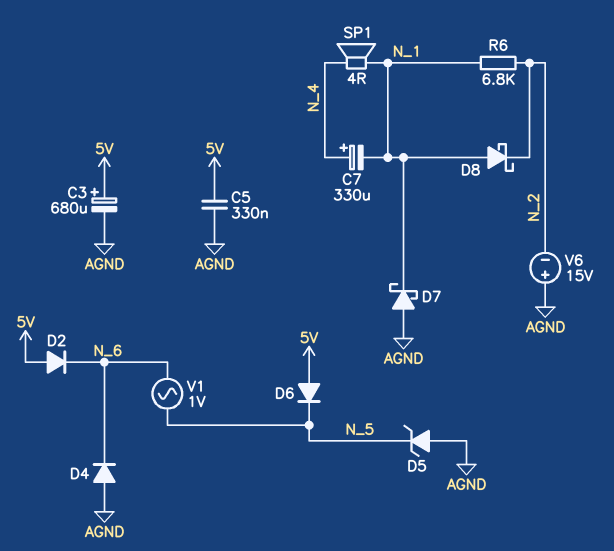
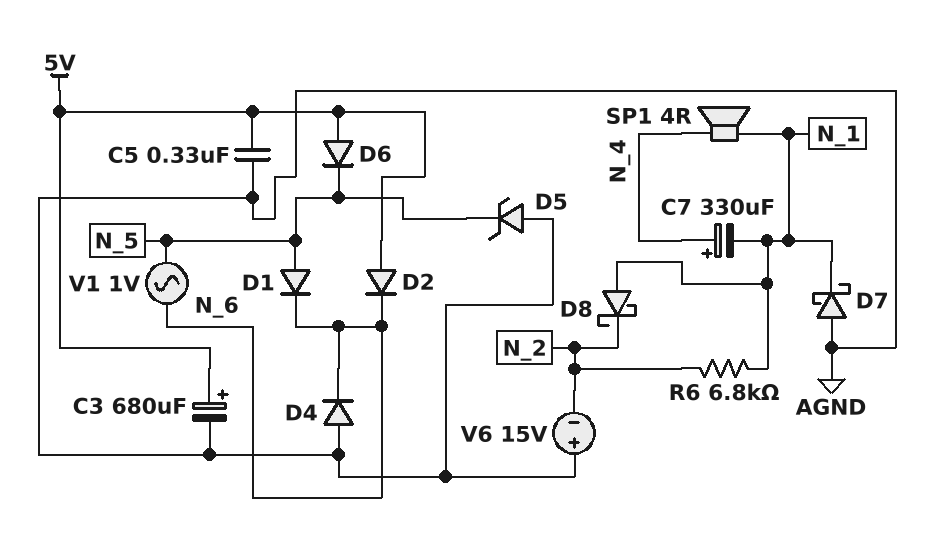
D1: none -> diode (A N_5, K N_6)

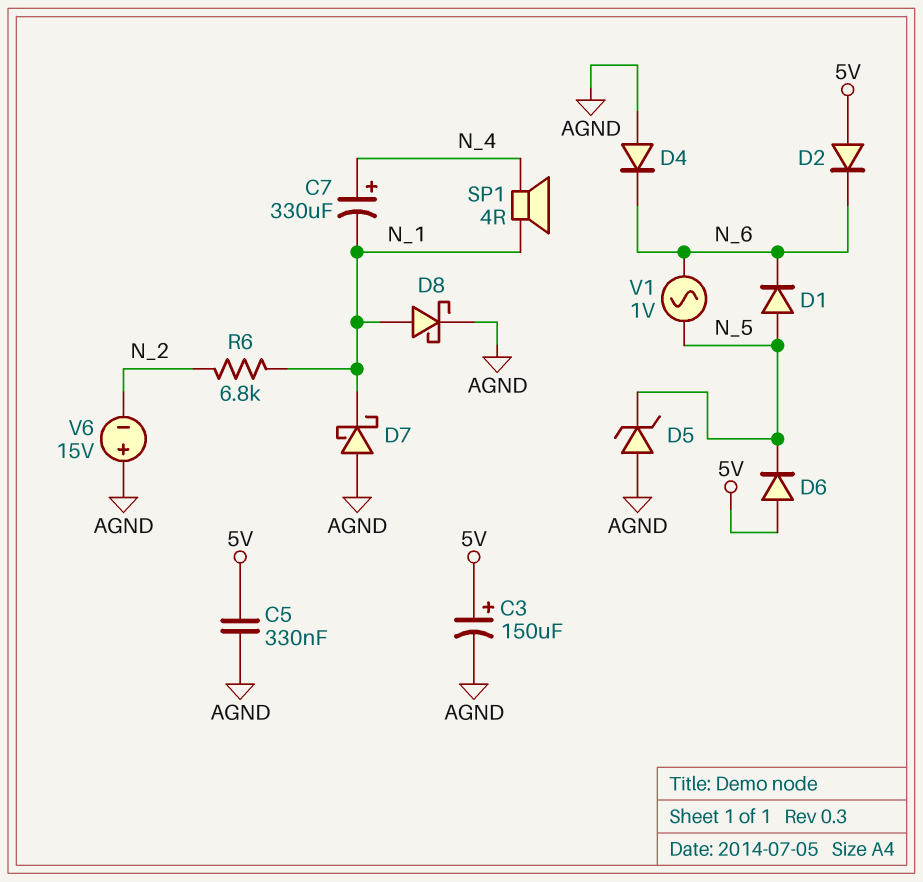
C3: 680uF (plus 5V, minus AGND) -> 150uF (plus 5V, minus AGND)
D8: schottky (A N_1, K N_2) -> schottky (A N_1, K AGND)

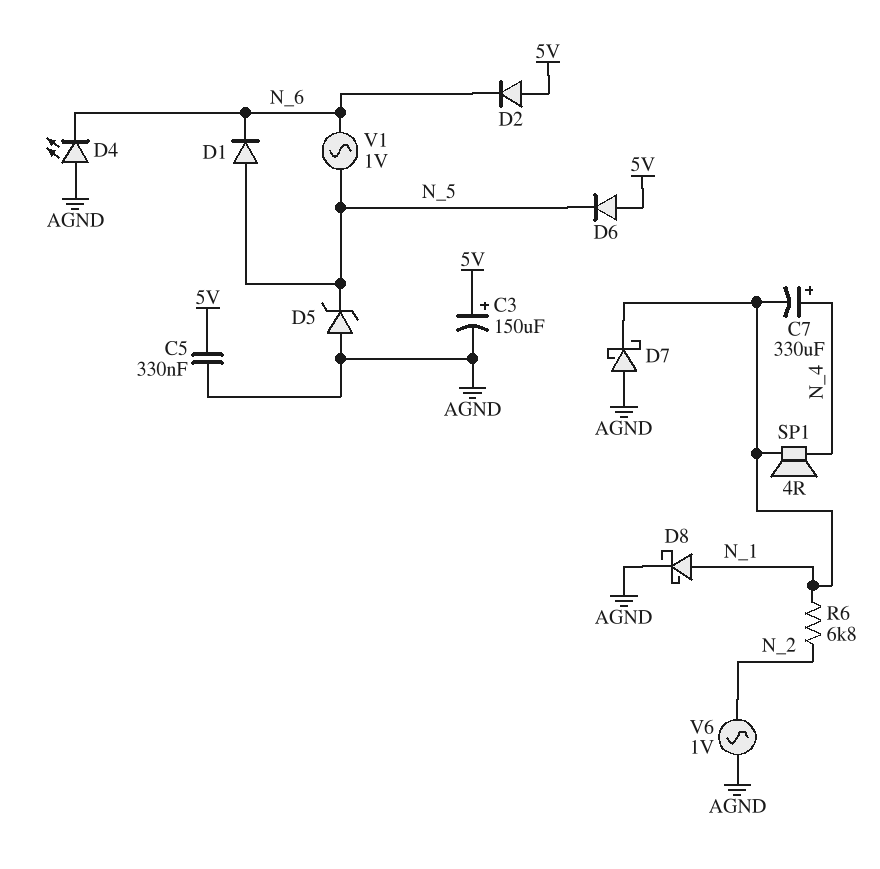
D4: diode (A AGND, K N_6) -> LED (A AGND, K N_6)
V6: 15V (plus AGND, minus N_2) -> AC 1V (AGND, N_2)

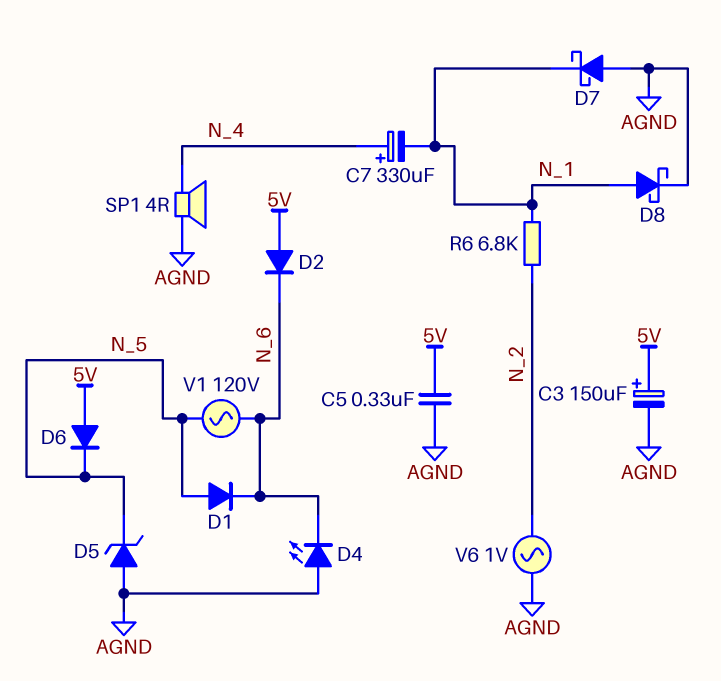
SP1: speaker 4R (N_1, N_4) -> speaker 4R (AGND, N_4)
V1: AC 1V (N_5, N_6) -> AC 120V (N_5, N_6)

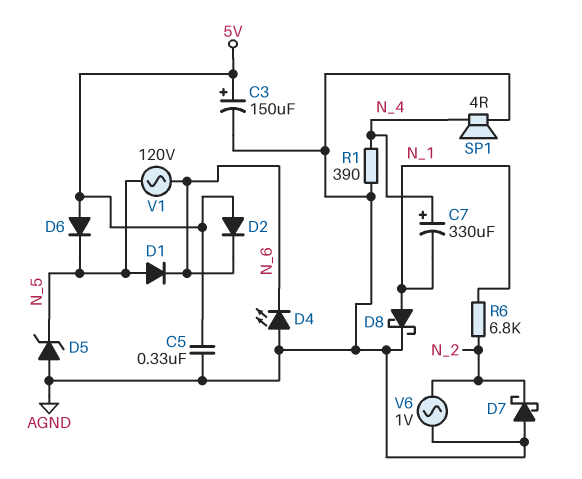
D7: schottky (A AGND, K N_1) -> schottky (A AGND, K N_2)
R1: none -> 390 (AGND, N_4)

